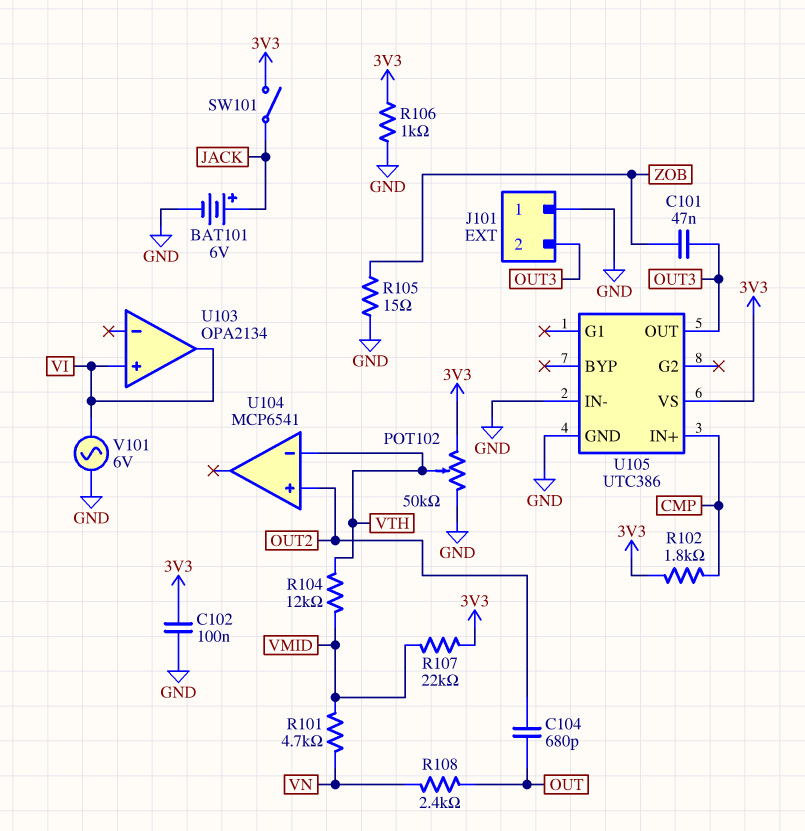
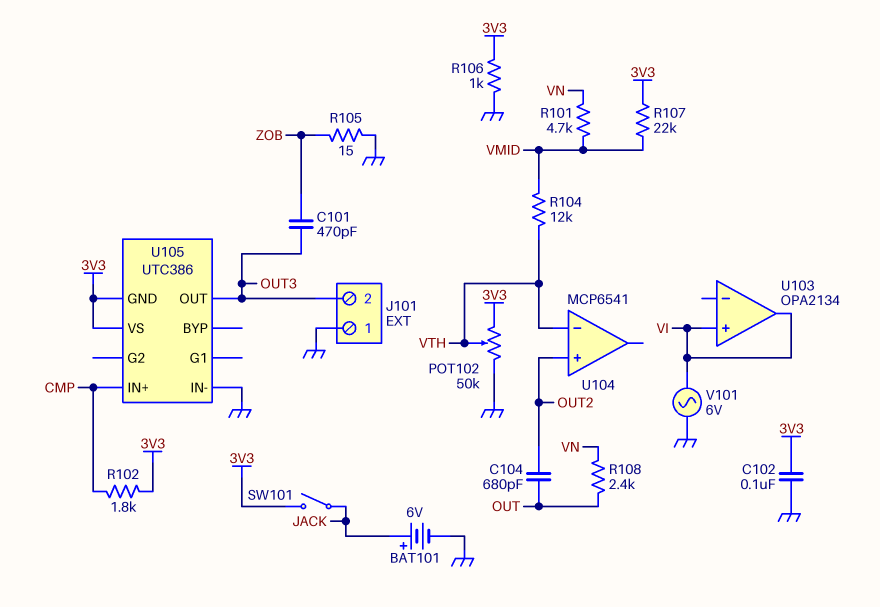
C101: 47nF (OUT3, ZOB) -> 470pF (OUT3, ZOB)
U105 pin GND: GND -> 3V3

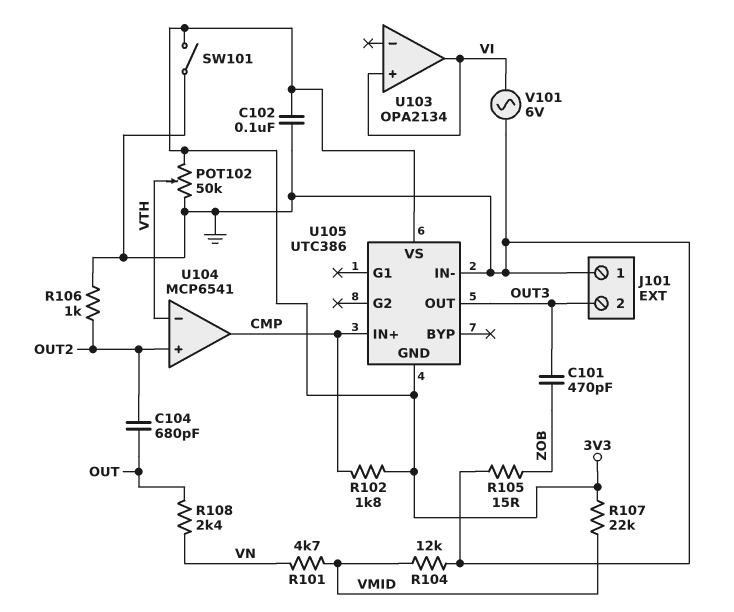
BAT101: 6V (plus JACK, minus GND) -> none
R104: 12k (VMID, VTH) -> 12k (GND, VMID)
R106: 1k (3V3, GND) -> 1k (GND, OUT2)
SW101: switch (3V3, JACK) -> switch (3V3, GND)
U104 pin out: none -> CMP

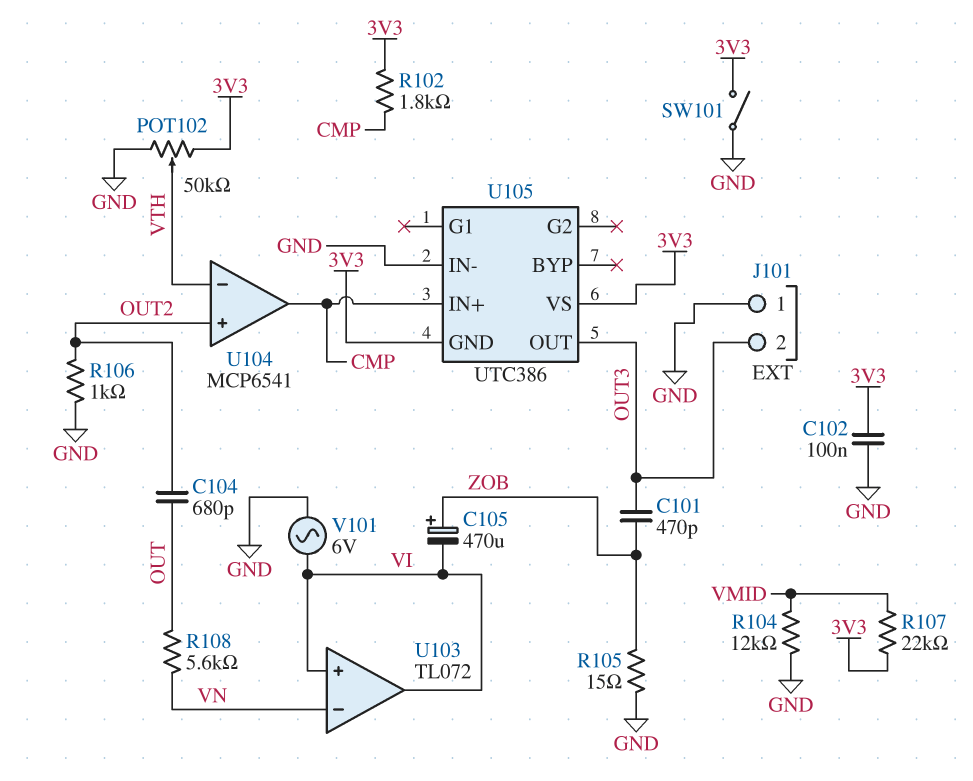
C105: none -> 470uF (plus ZOB, minus VI)
R101: 4.7k (VMID, VN) -> none
R108: 2.4k (OUT, VN) -> 5.6k (OUT, VN)
U103: OPA2134 -> TL072
U103 pin in-: none -> VN

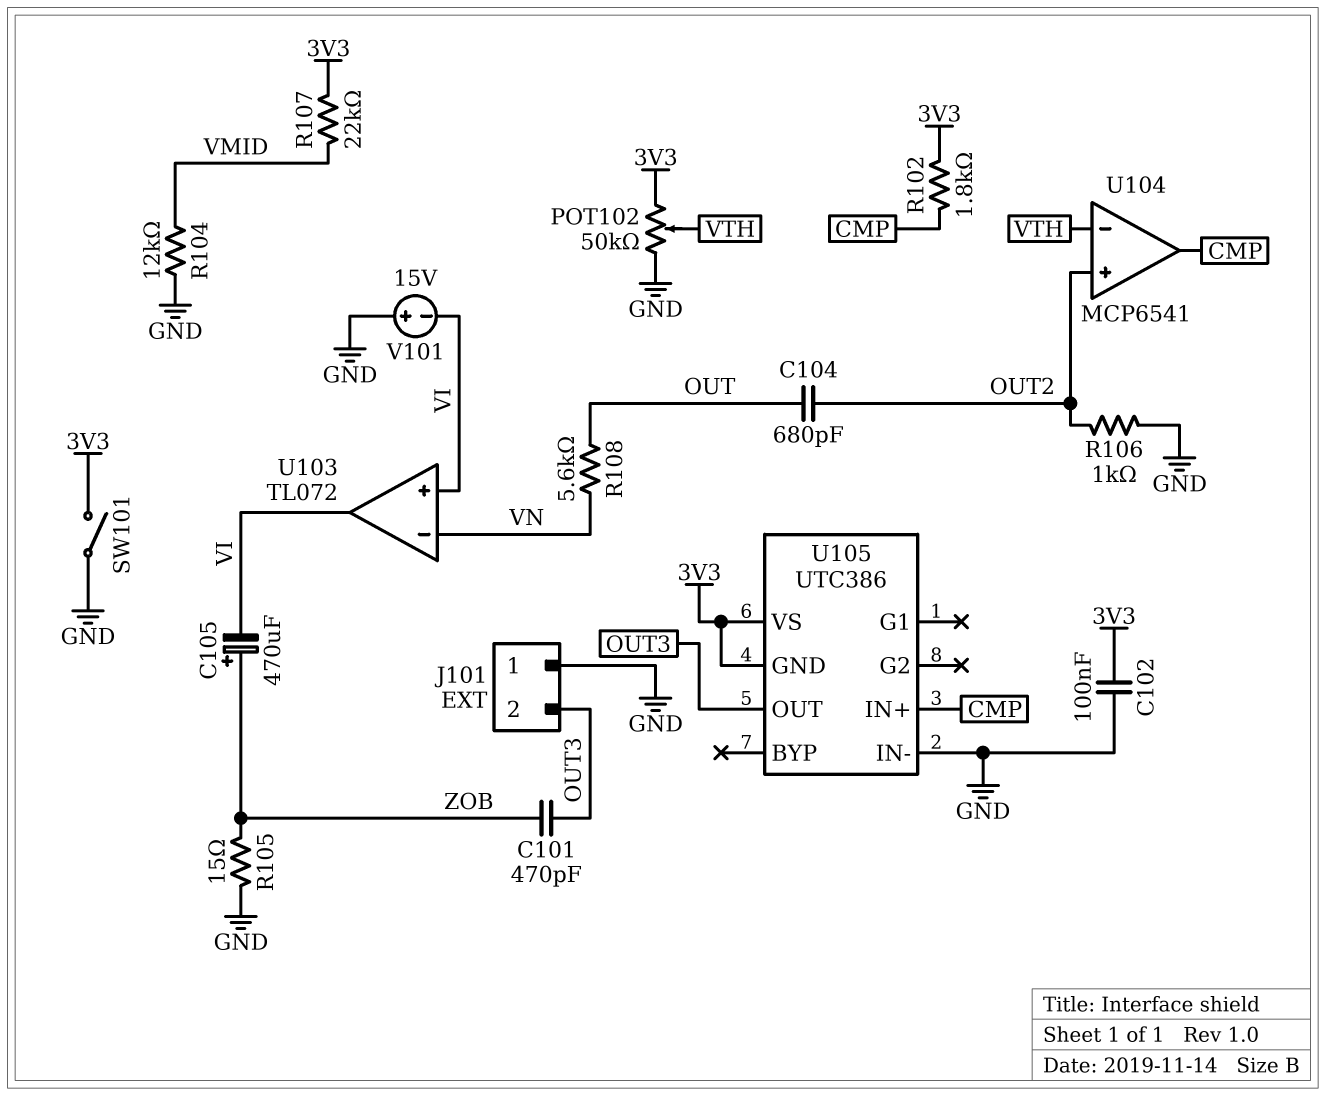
V101: AC 6V (GND, VI) -> 15V (plus GND, minus VI)

